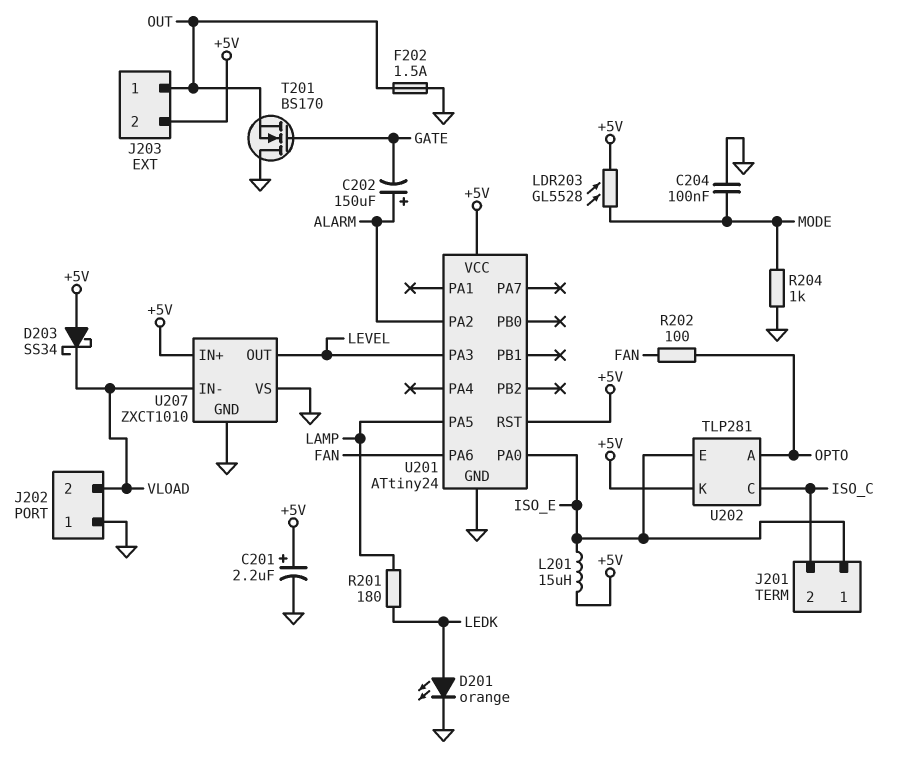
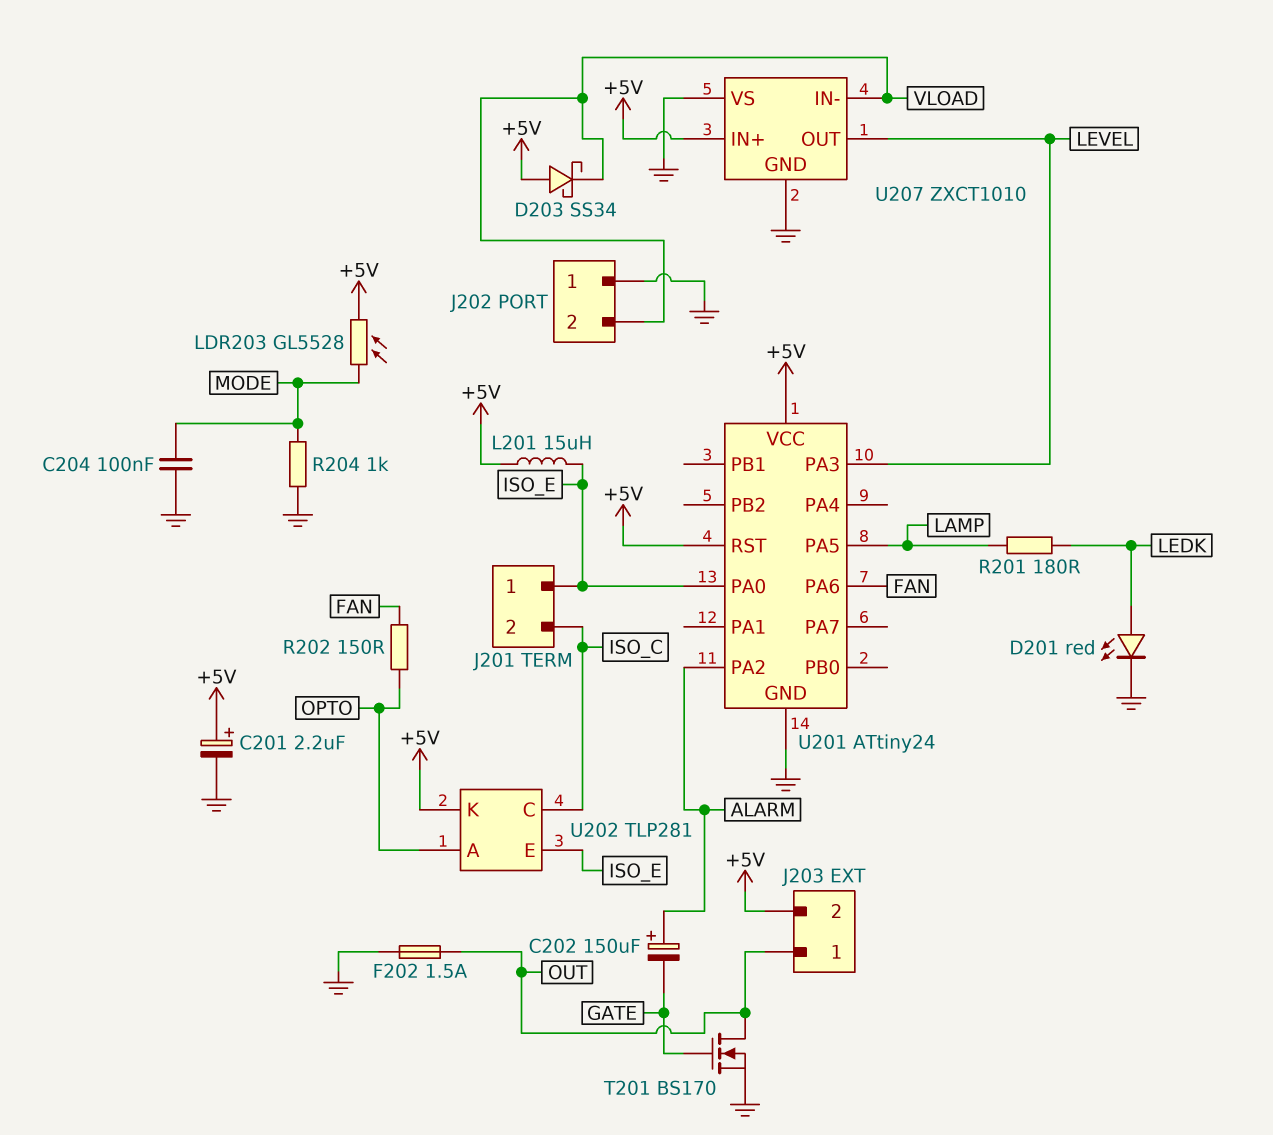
D201: LED orange (A LEDK, K GND) -> LED red (A LEDK, K GND)
R202: 100 (FAN, OPTO) -> 150 (FAN, OPTO)
T201: NMOS BS170 (G GATE, D GND, S OUT) -> NMOS BS170 (G GATE, D OUT, S GND)

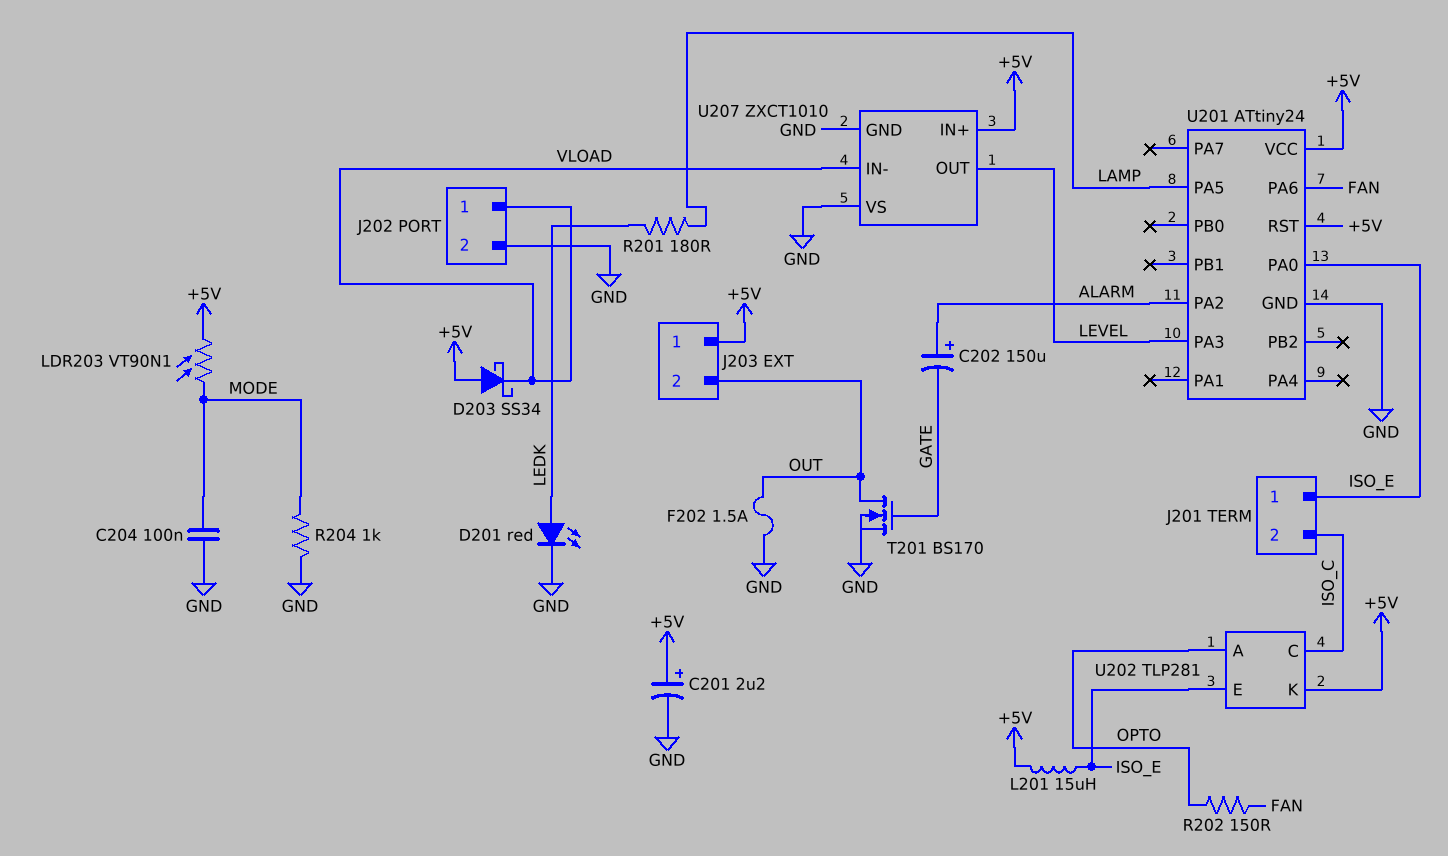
J202 pin 1: GND -> VLOAD
J202 pin 2: VLOAD -> GND
J203 pin 1: OUT -> +5V
J203 pin 2: +5V -> OUT
LDR203: GL5528 (+5V, MODE) -> VT90N1 (+5V, MODE)

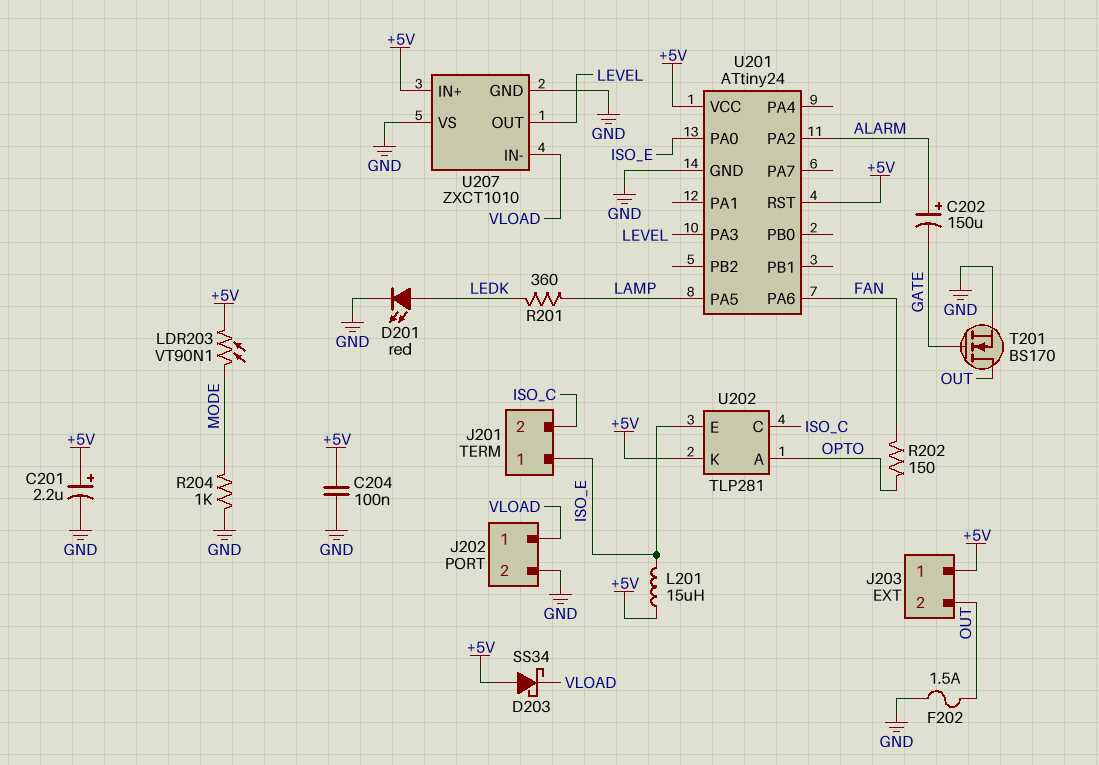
C204: 100nF (GND, MODE) -> 100nF (+5V, GND)
R201: 180 (LAMP, LEDK) -> 360 (LAMP, LEDK)

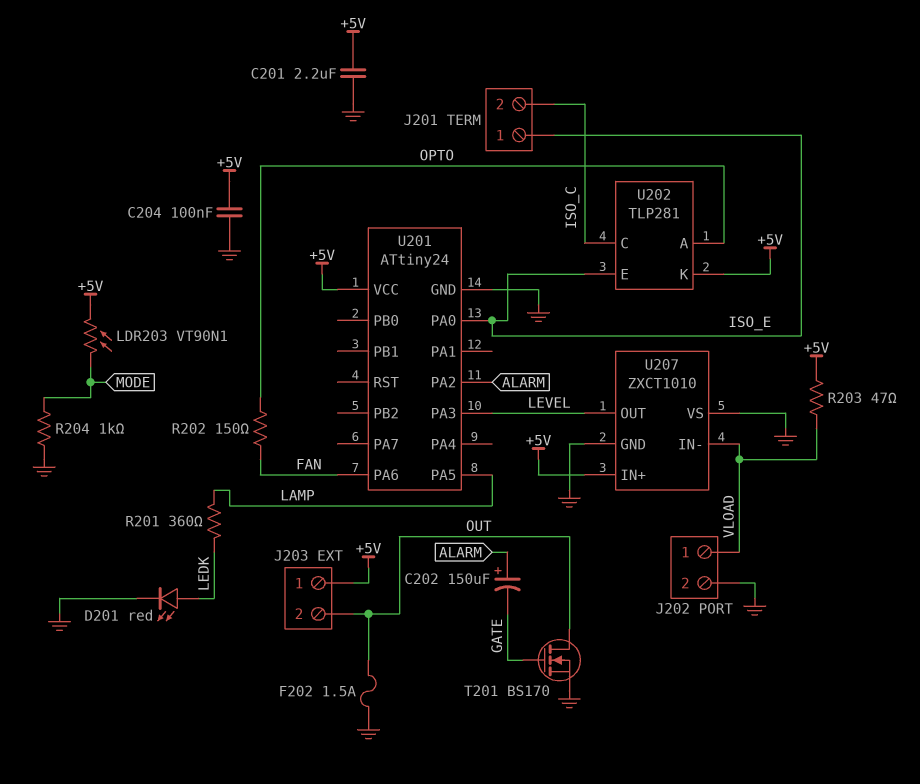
C201: 2.2uF (plus +5V, minus GND) -> 2.2uF (+5V, GND)
D203: schottky SS34 (A +5V, K VLOAD) -> none
L201: 15uH (+5V, ISO_E) -> none
R203: none -> 47 (+5V, VLOAD)
U201 pin RST: +5V -> none

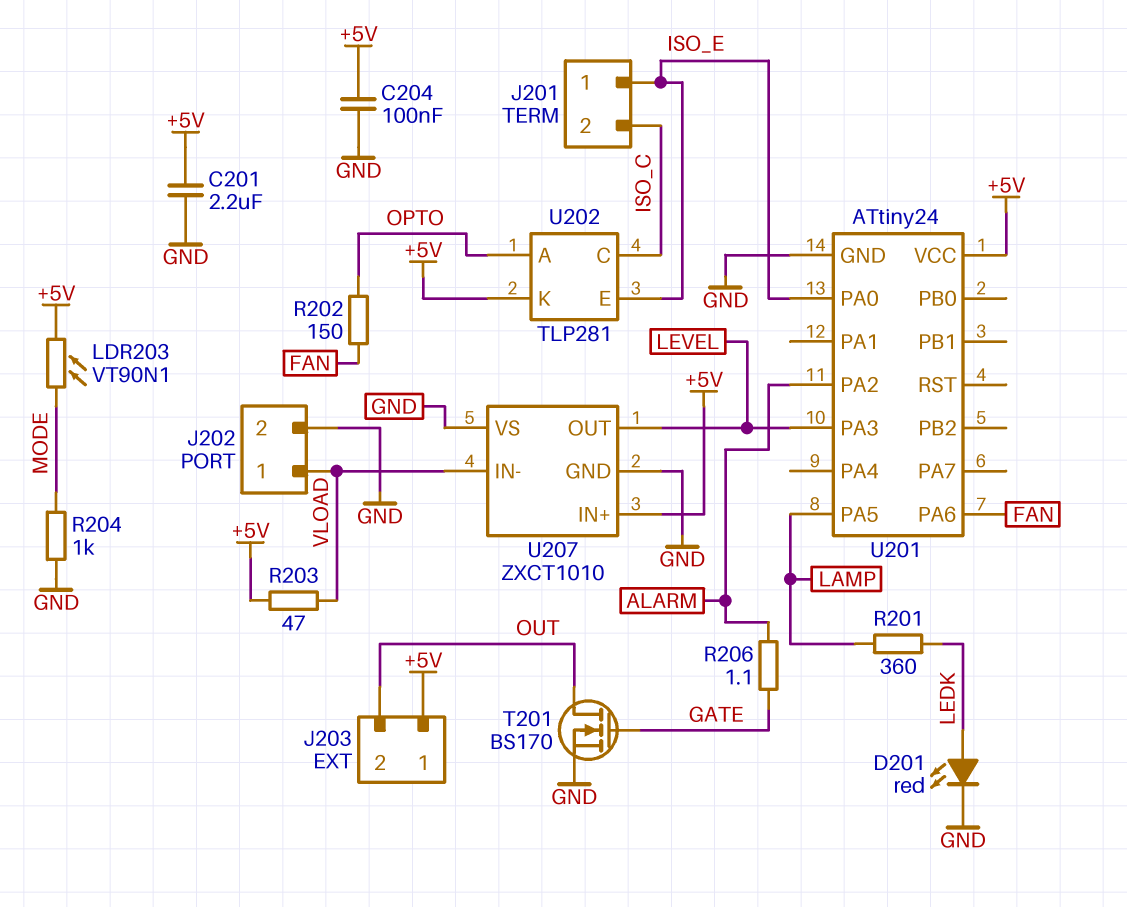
C202: 150uF (plus ALARM, minus GATE) -> none
F202: 1.5A (GND, OUT) -> none
R206: none -> 1.1 (ALARM, GATE)

